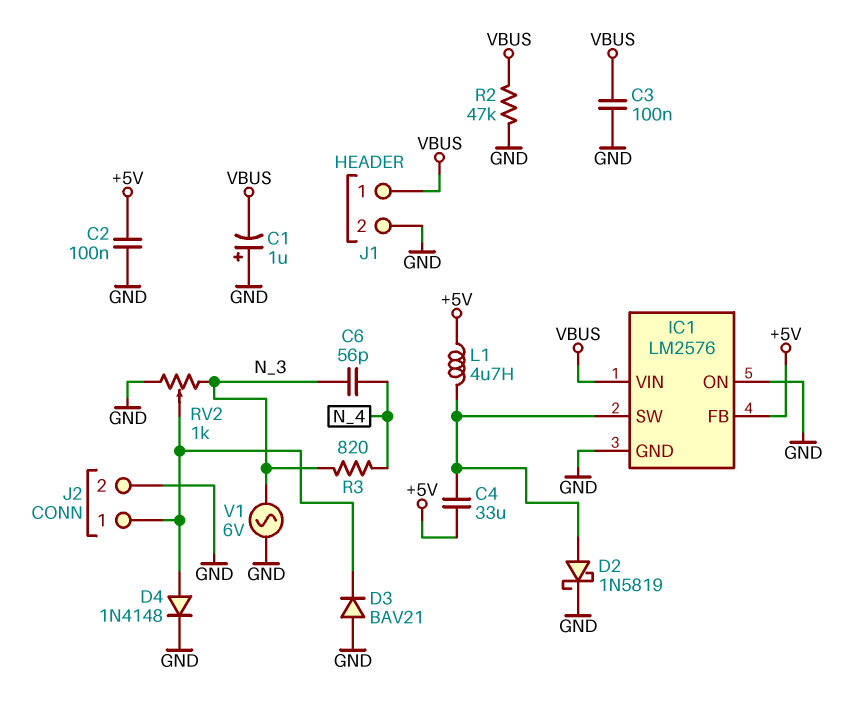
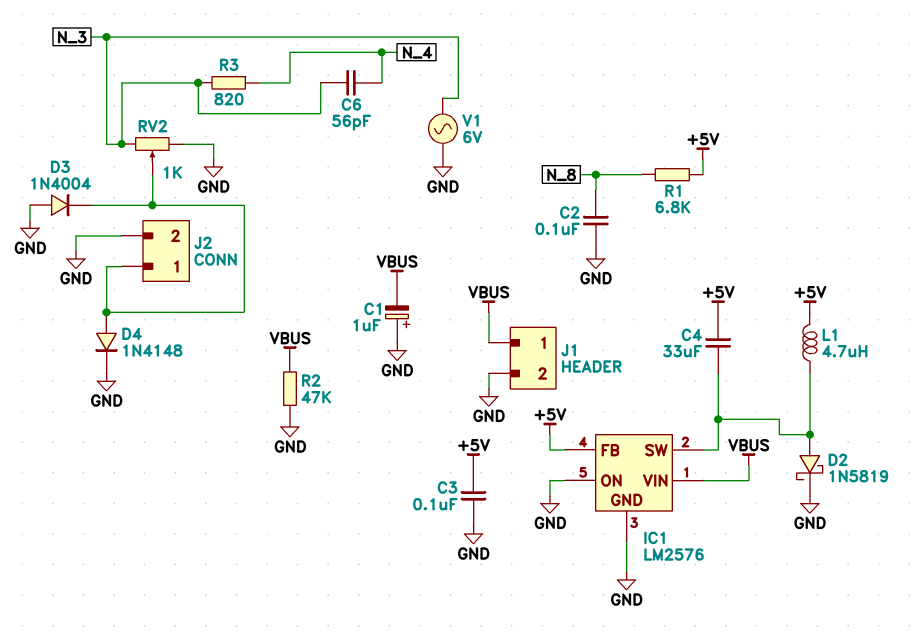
C2: 100nF (+5V, GND) -> 100nF (GND, N_8)
C3: 100nF (GND, VBUS) -> 100nF (+5V, GND)
D3: diode BAV21 (A GND, K J2/1) -> diode 1N4004 (A GND, K J2/1)
R1: none -> 6.8k (+5V, N_8)

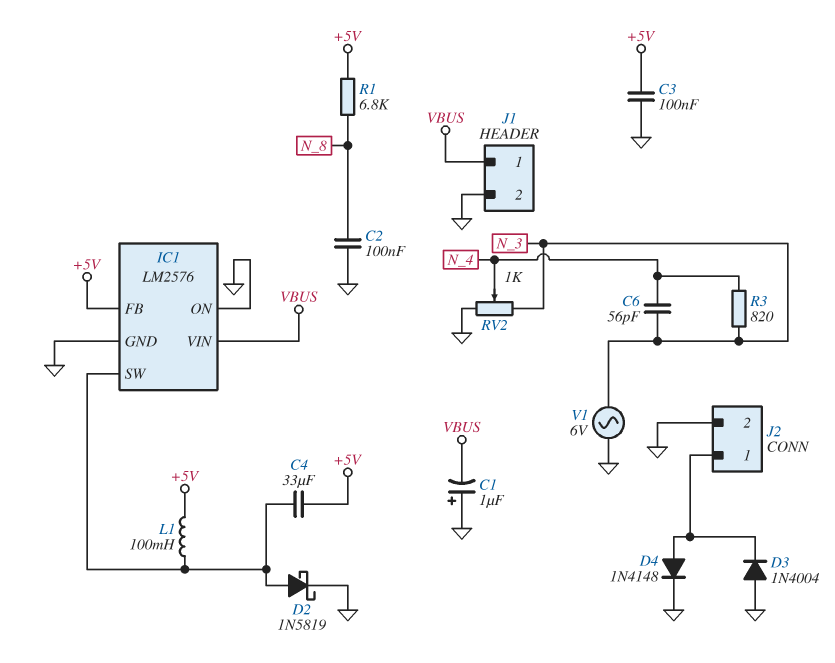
L1: 4.7uH (+5V, IC1/SW) -> 100mH (+5V, IC1/SW)
R2: 47k (GND, VBUS) -> none
RV2: 1k (GND, N_3, wiper J2/1) -> 1k (GND, N_3, wiper N_4)

